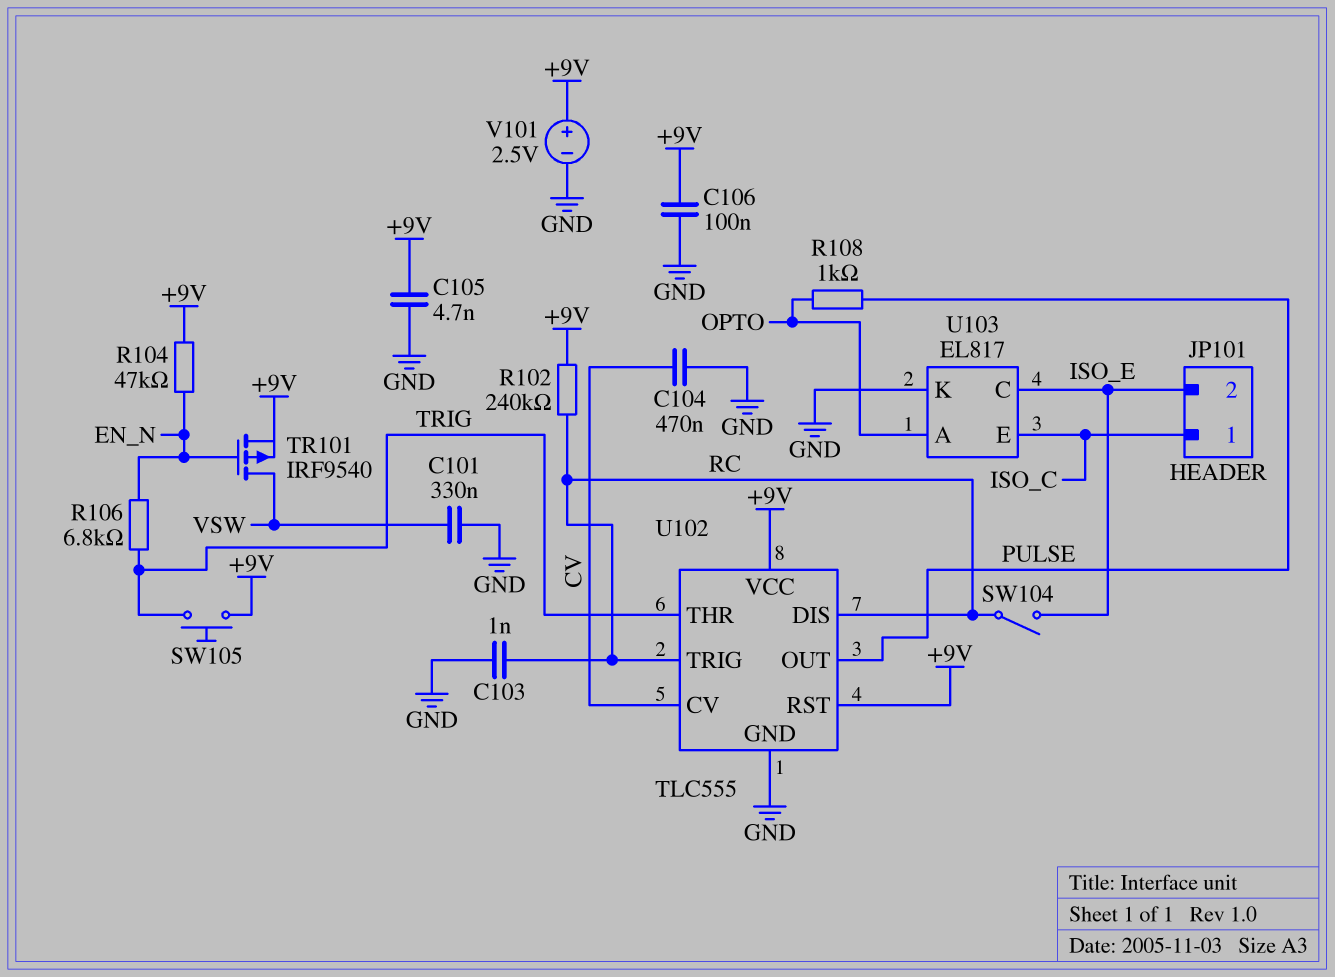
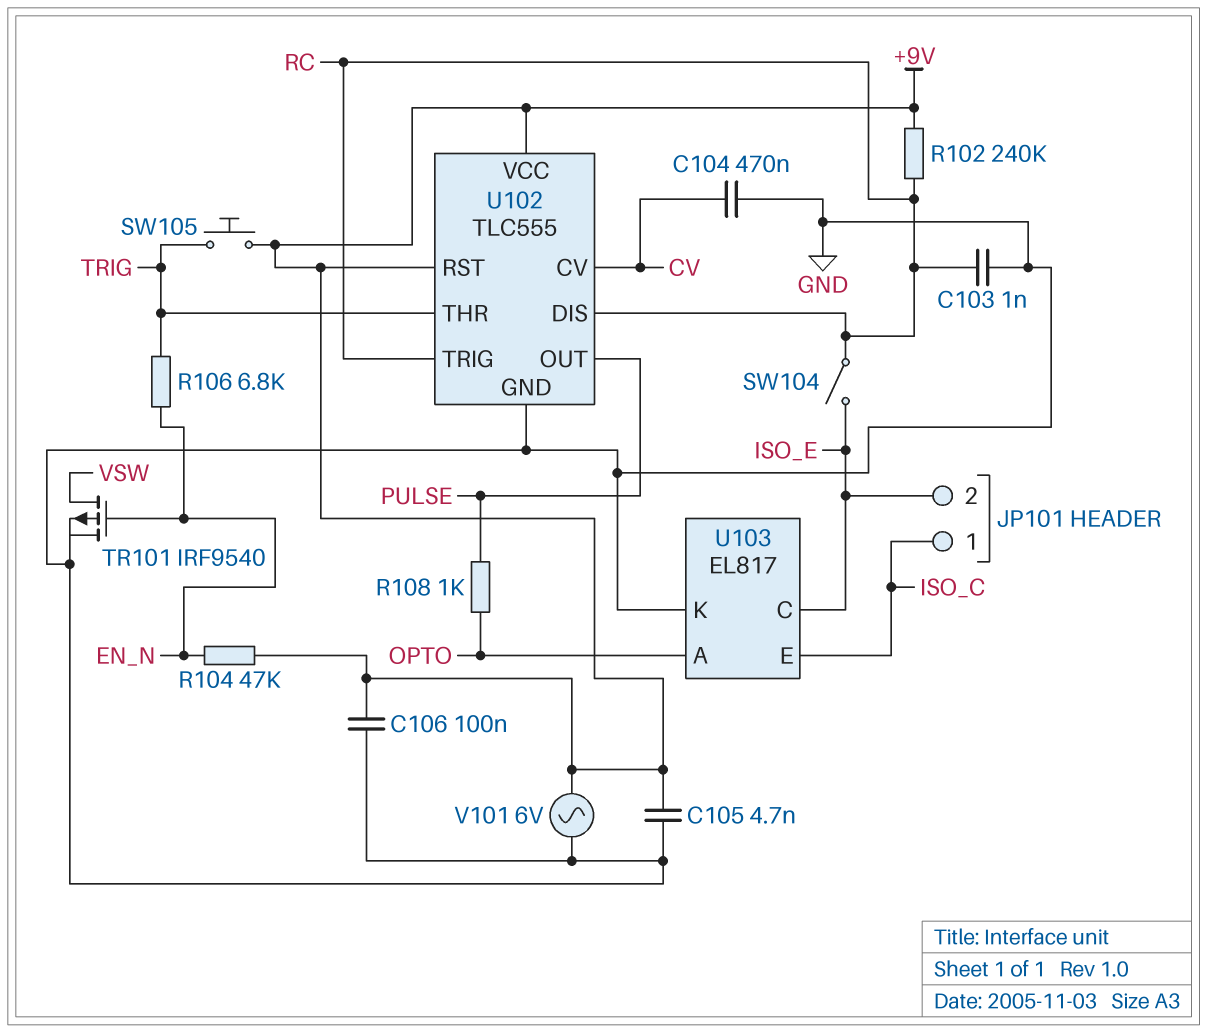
C101: 330nF (GND, VSW) -> none
TR101: PMOS IRF9540 (G EN_N, D VSW, S +9V) -> PMOS IRF9540 (G EN_N, D VSW, S GND)
V101: 2.5V (plus +9V, minus GND) -> AC 6V (+9V, GND)

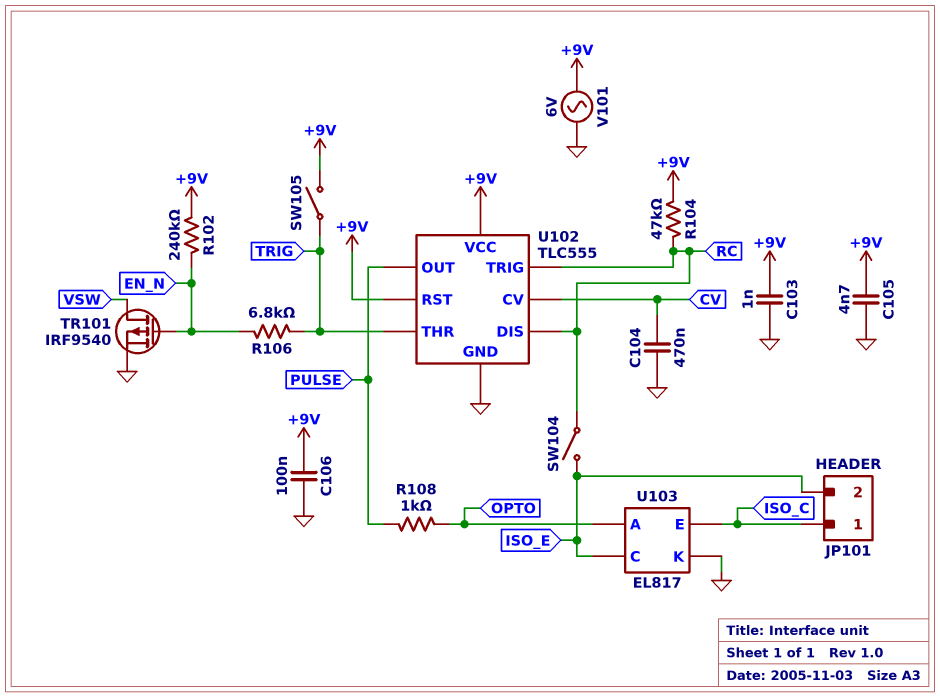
C103: 1nF (GND, RC) -> 1nF (+9V, GND)
R102: 240k (+9V, RC) -> 240k (+9V, EN_N)
R104: 47k (+9V, EN_N) -> 47k (+9V, RC)
SW105: button (+9V, TRIG) -> switch (+9V, TRIG)

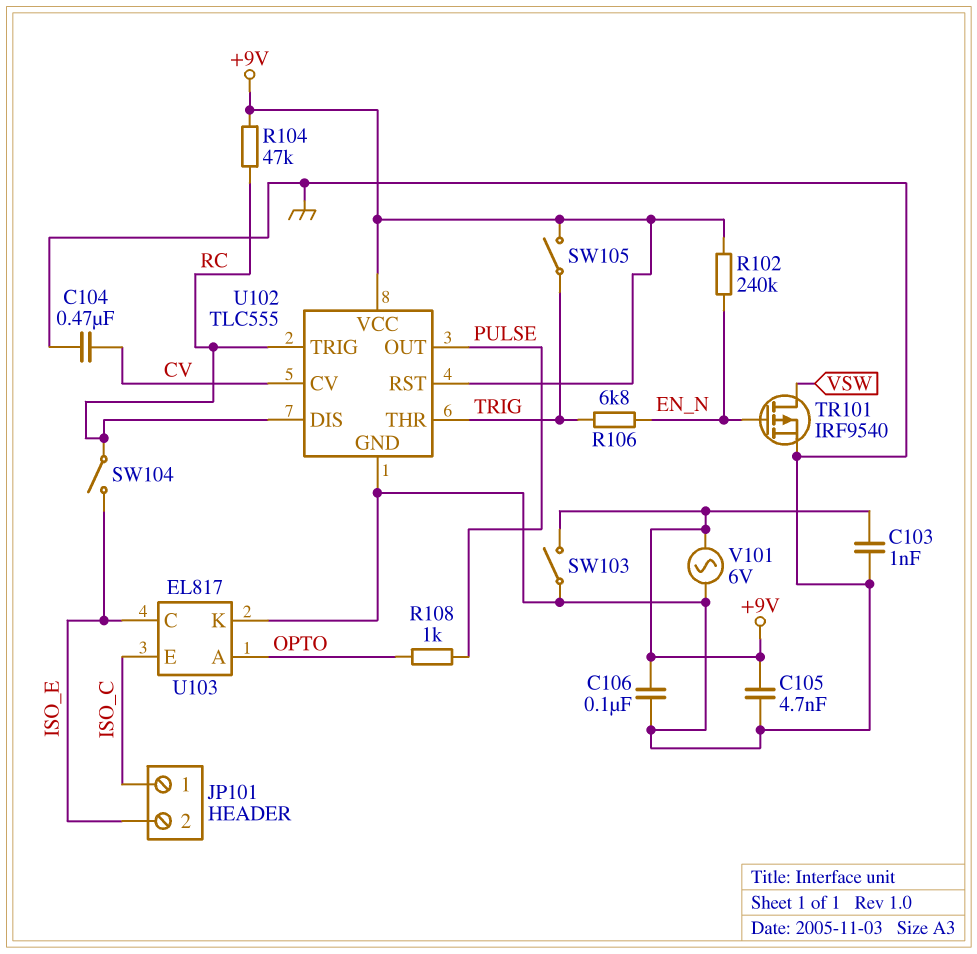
SW103: none -> switch (+9V, GND)

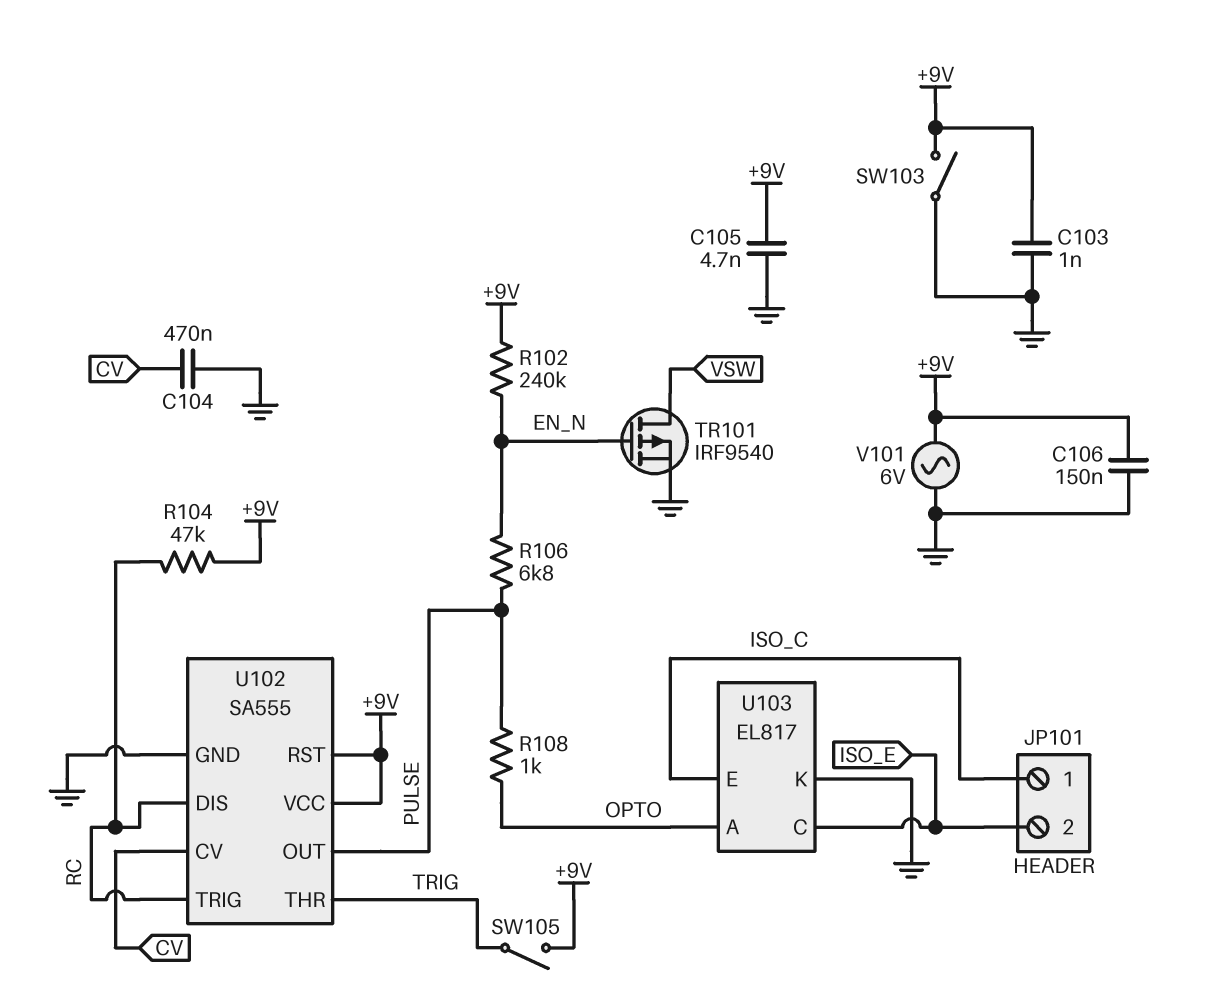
C106: 100nF (+9V, GND) -> 150nF (+9V, GND)
R106: 6.8k (EN_N, TRIG) -> 6.8k (EN_N, PULSE)
SW104: switch (ISO_E, RC) -> none
U102: TLC555 -> SA555

